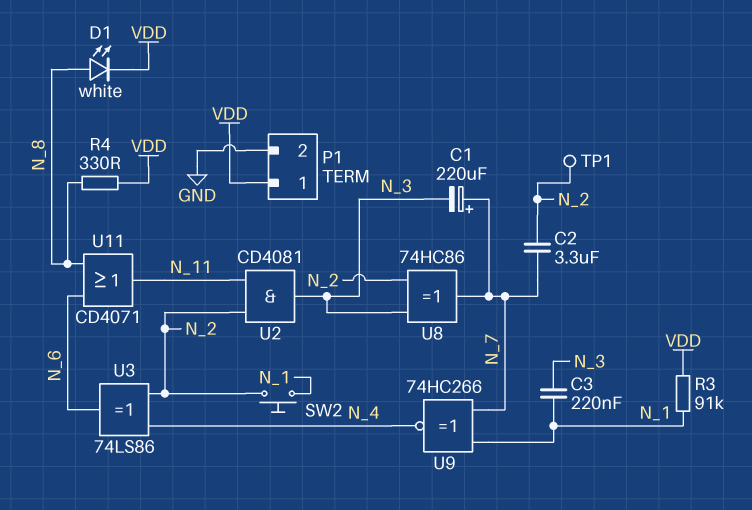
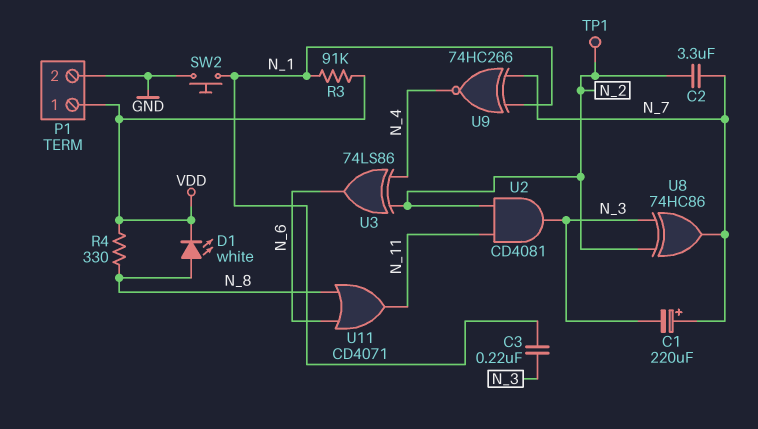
SW2: button (N_1, N_2) -> button (GND, N_1)

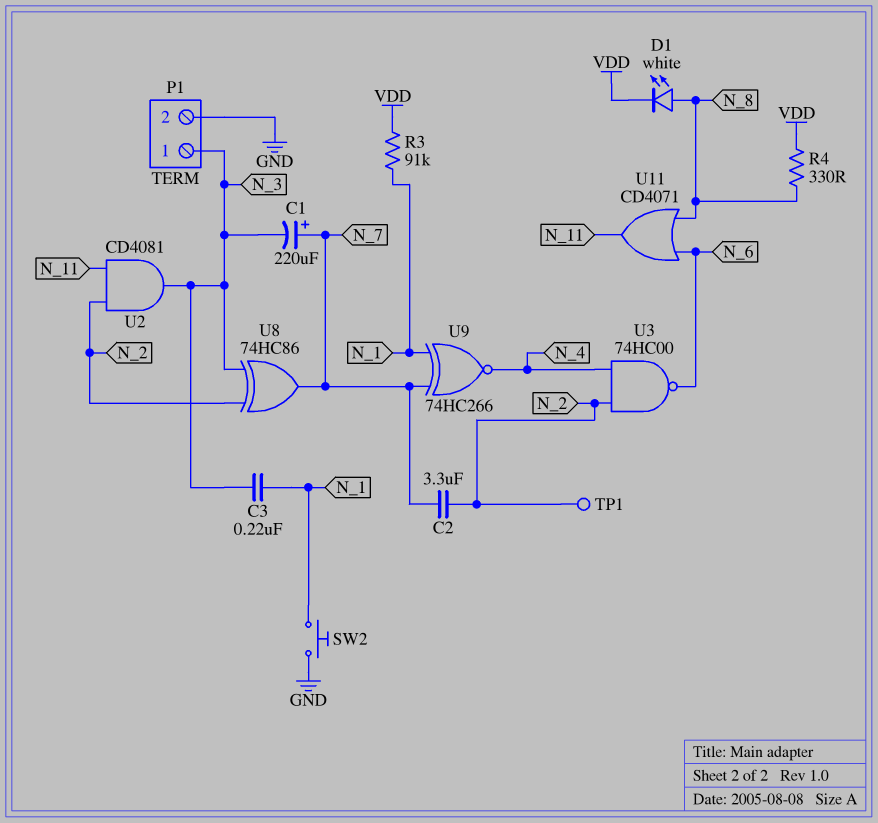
P1 pin 1: VDD -> N_3
U3: XOR 74LS86 (in N_2, in N_4, out N_6) -> NAND 74HC00 (in N_2, in N_4, out N_6)

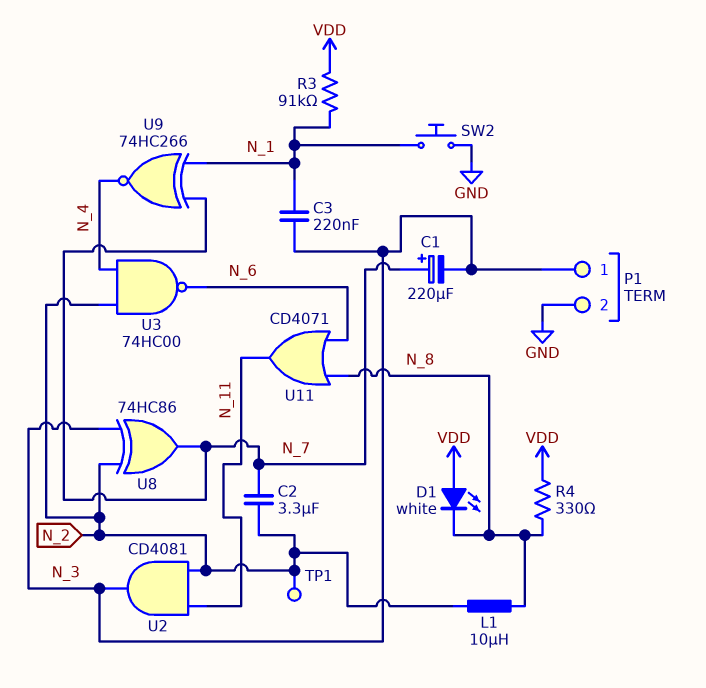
D1: LED white (A N_8, K VDD) -> LED white (A VDD, K N_8)
L1: none -> 10uH (N_2, N_8)

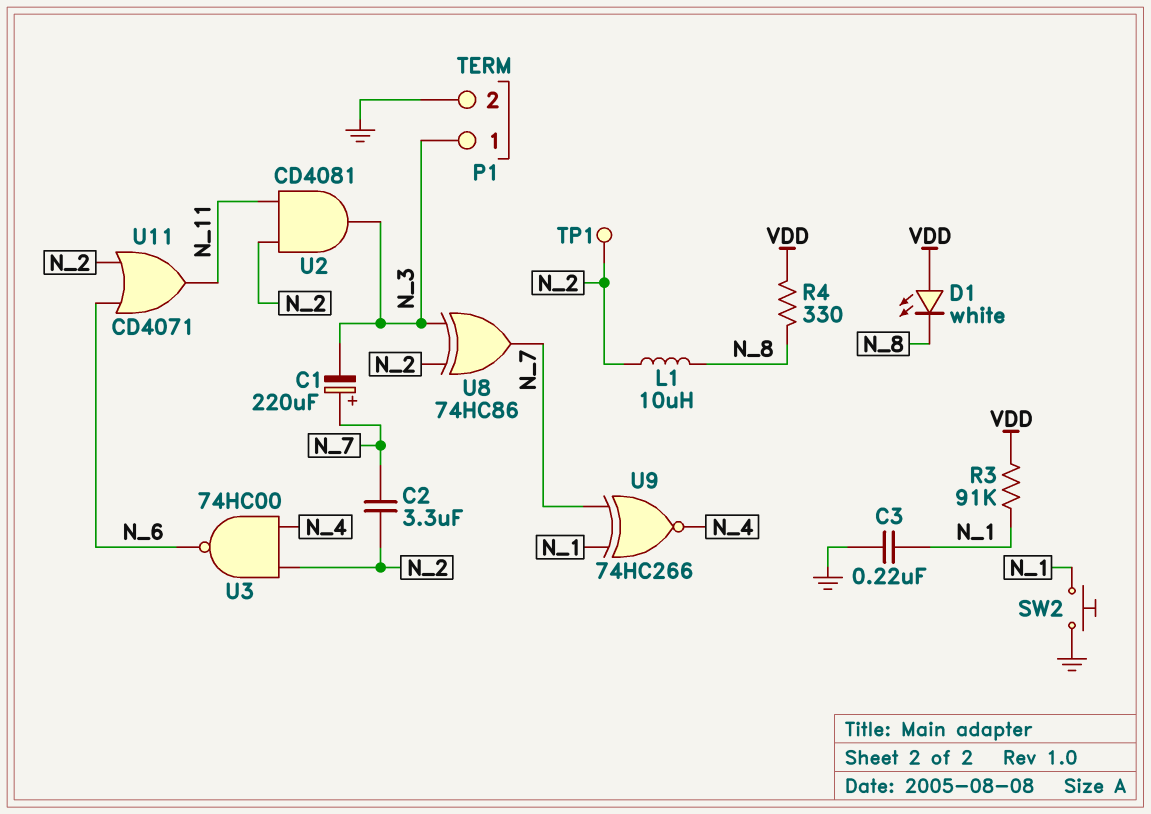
C3: 220nF (N_1, N_3) -> 220nF (GND, N_1)
U11: OR CD4071 (in N_6, in N_8, out N_11) -> OR CD4071 (in N_2, in N_6, out N_11)

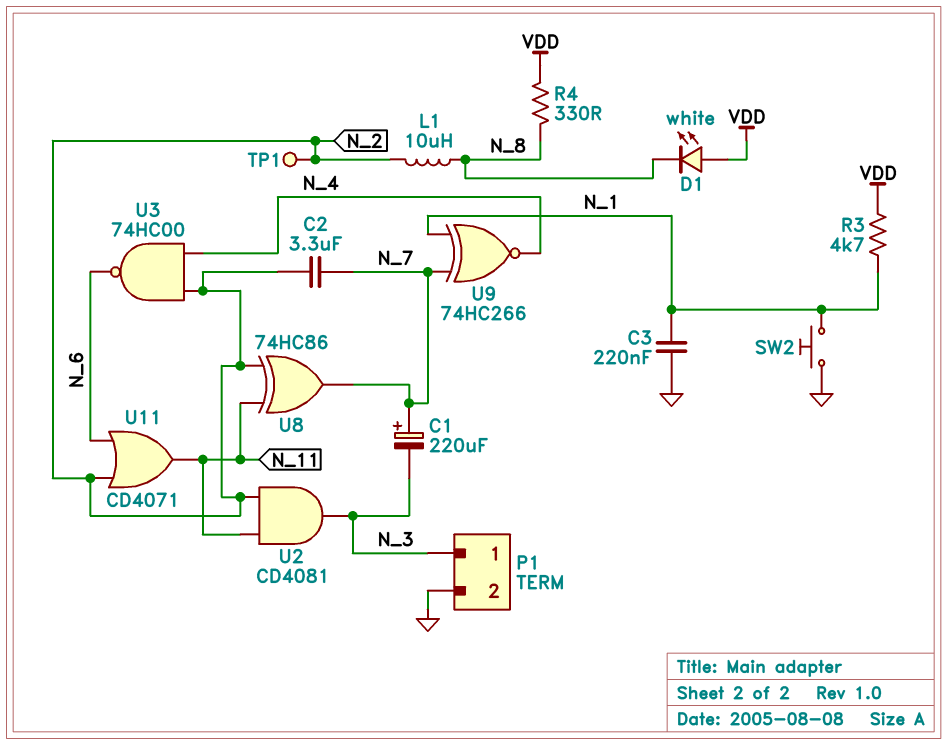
R3: 91k (N_1, VDD) -> 4.7k (N_1, VDD)
U8: XOR 74HC86 (in N_2, in N_3, out N_7) -> XOR 74HC86 (in N_2, in N_11, out N_7)

